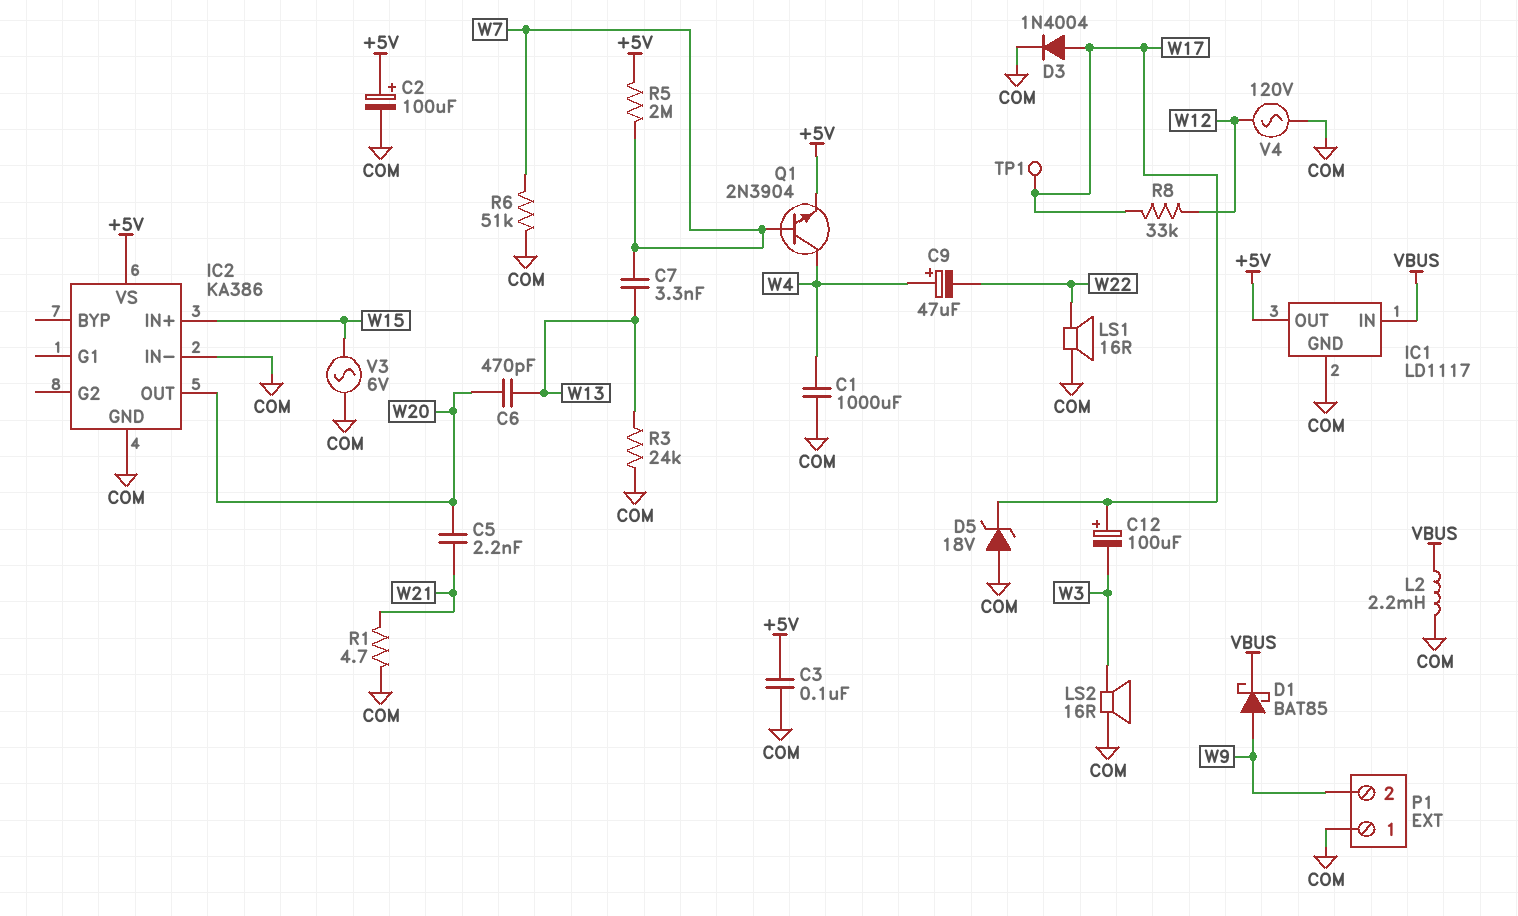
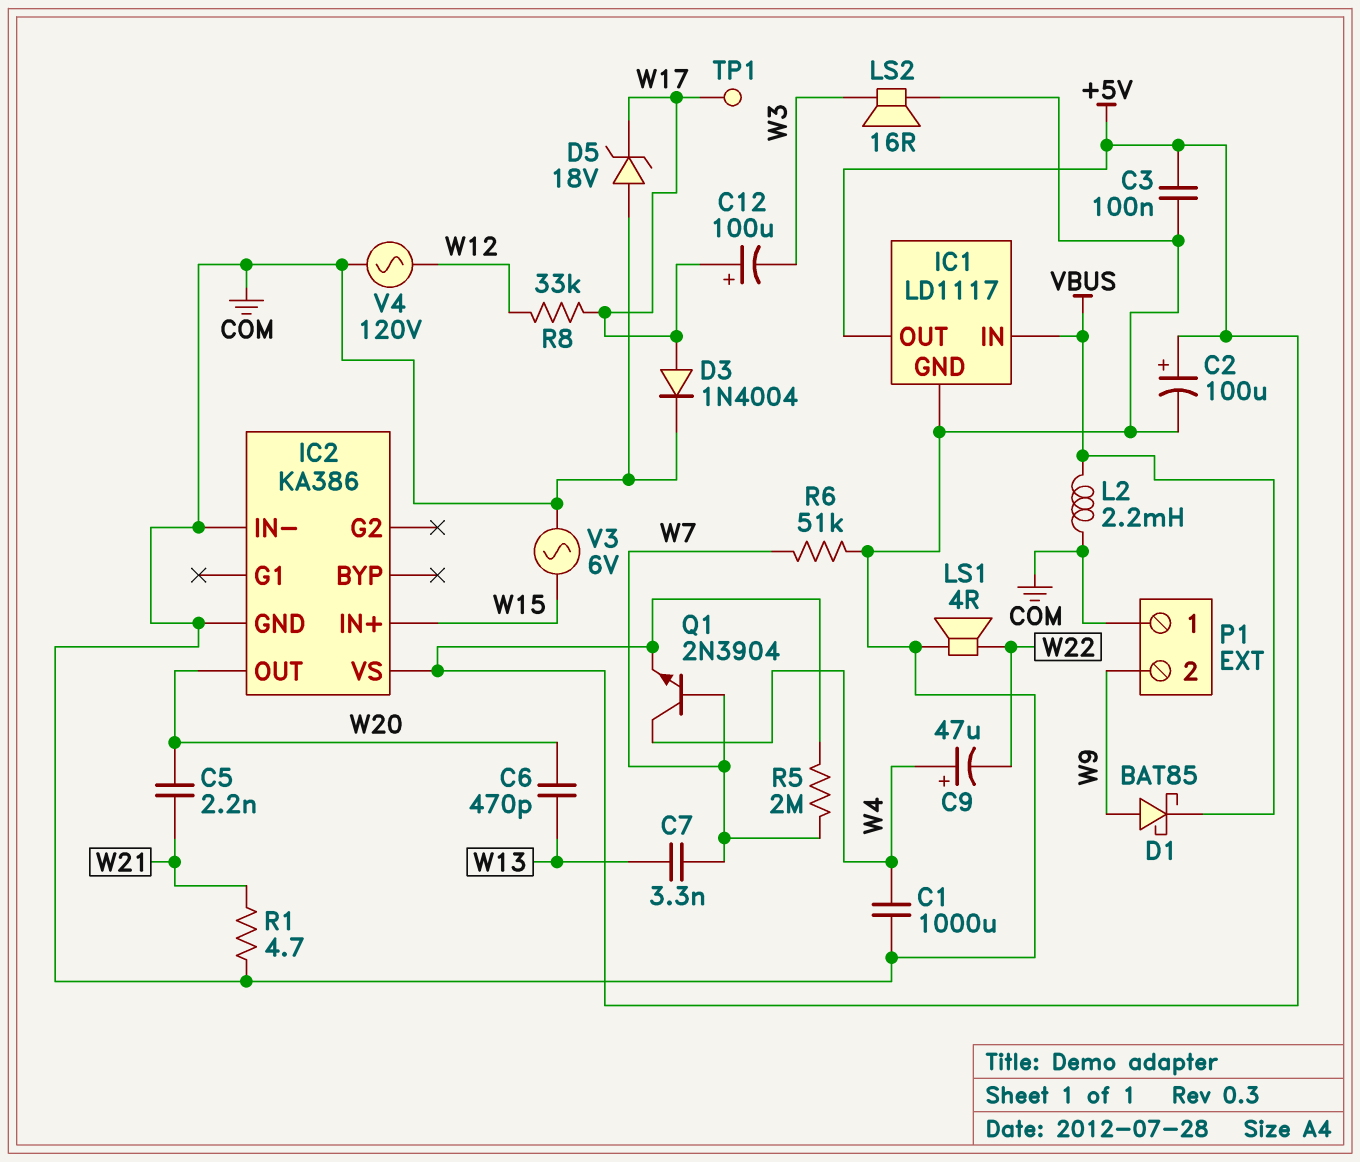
LS1: speaker 16R (COM, W22) -> speaker 4R (COM, W22)
R3: 24k (COM, W13) -> none

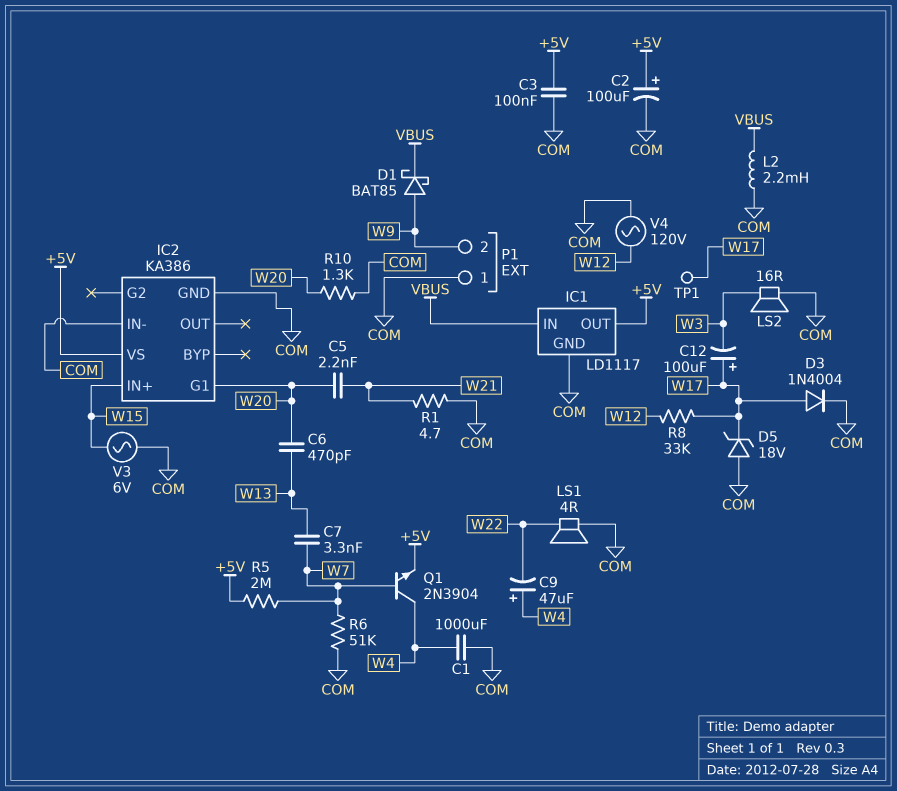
IC2 pin G1: none -> W20
IC2 pin OUT: W20 -> none
R10: none -> 1.3k (COM, W20)

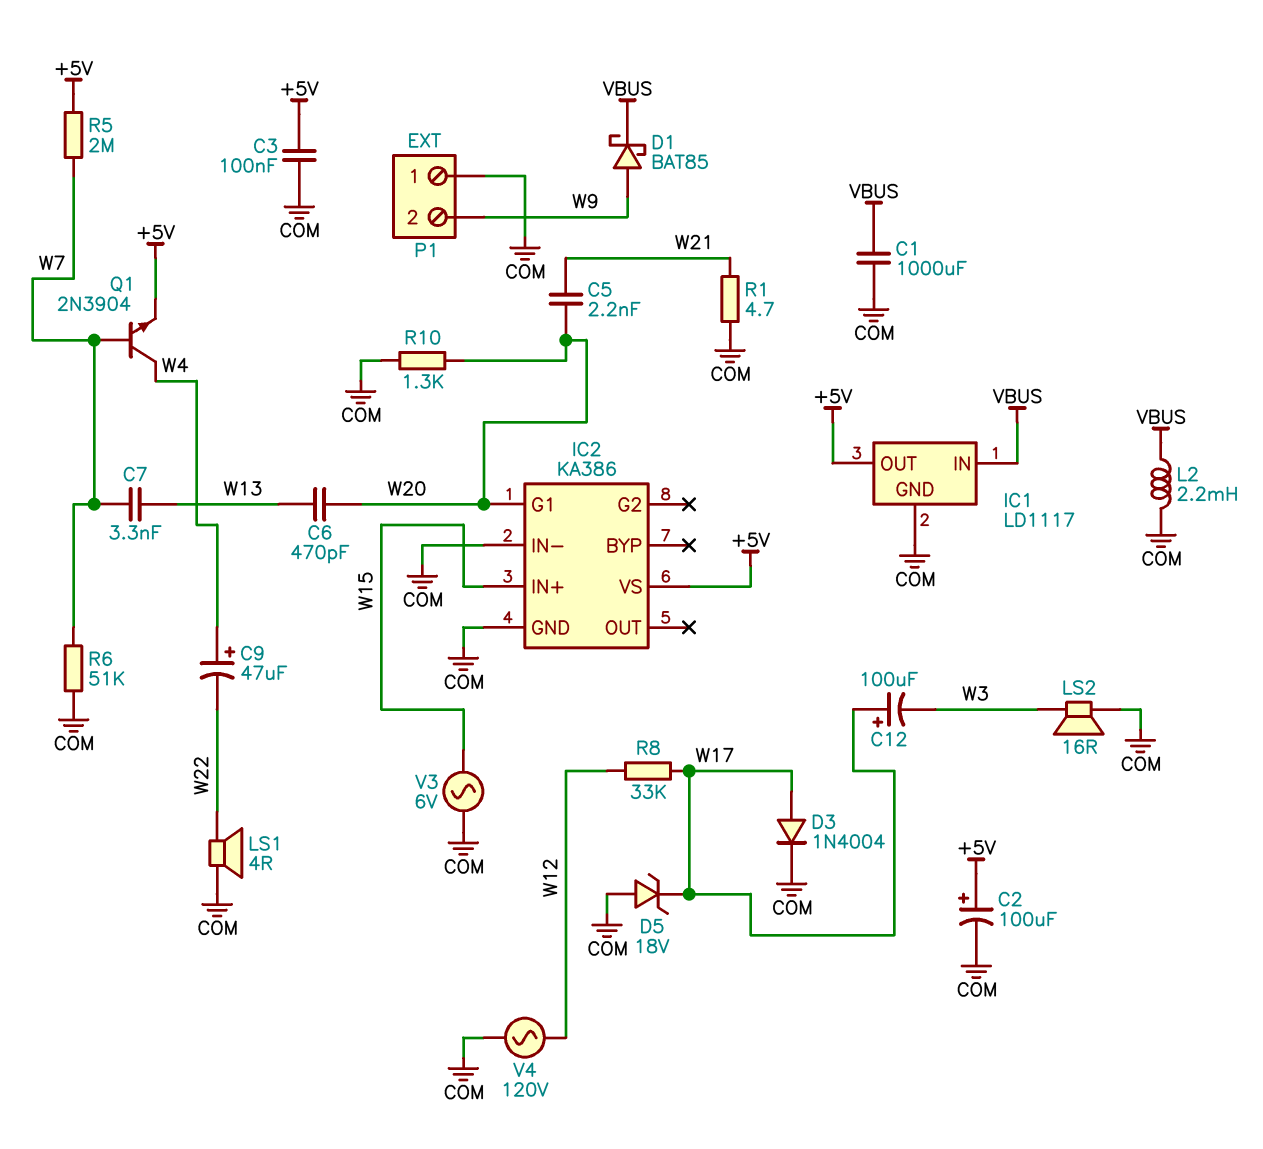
C1: 1000uF (COM, W4) -> 1000uF (COM, VBUS)
TP1: test point (W17) -> none

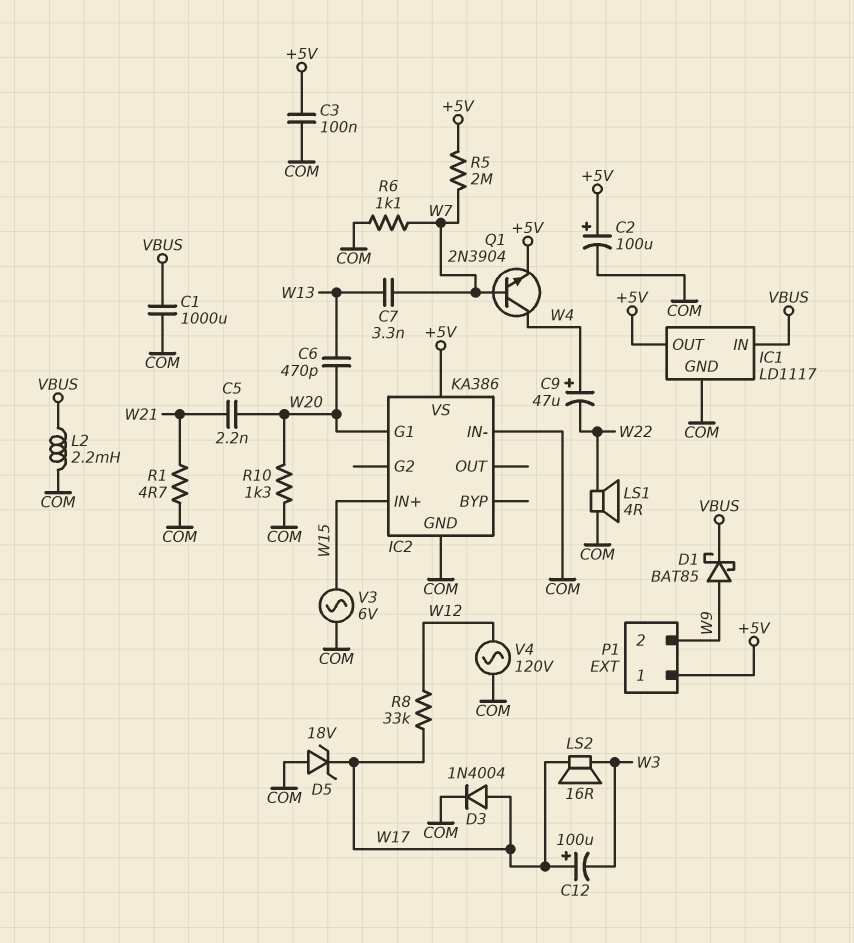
LS2: speaker 16R (COM, W3) -> speaker 16R (W3, W17)
P1 pin 1: COM -> +5V
R6: 51k (COM, W7) -> 1.1k (COM, W7)

